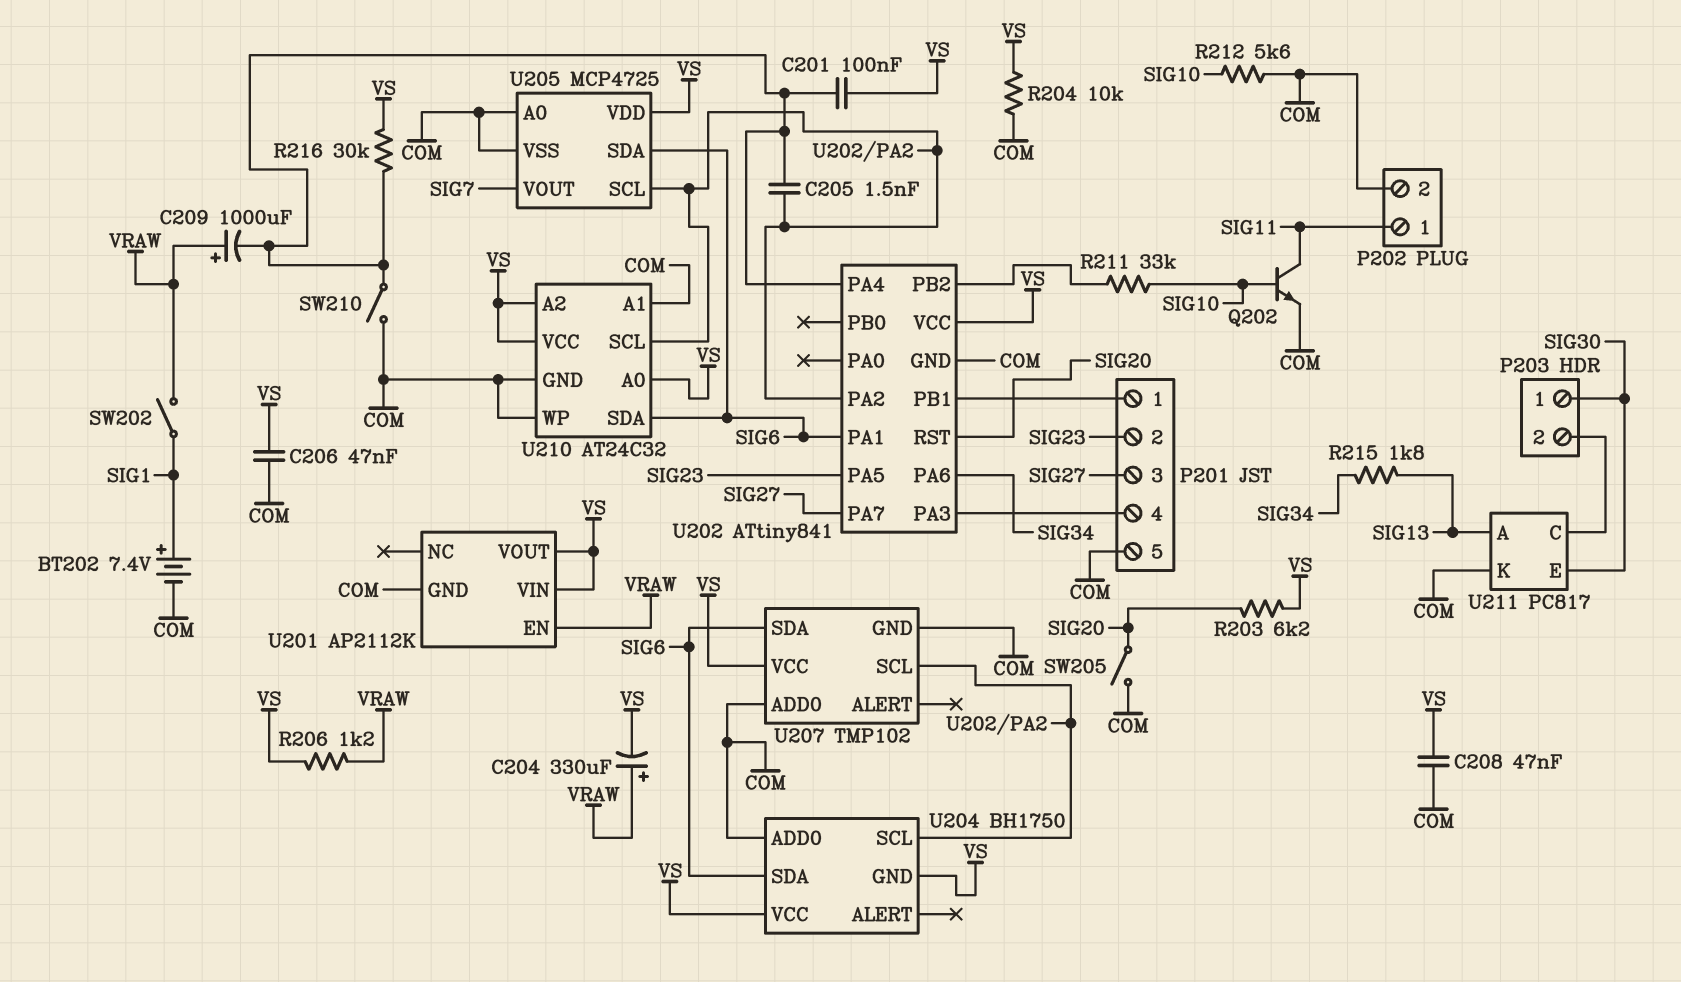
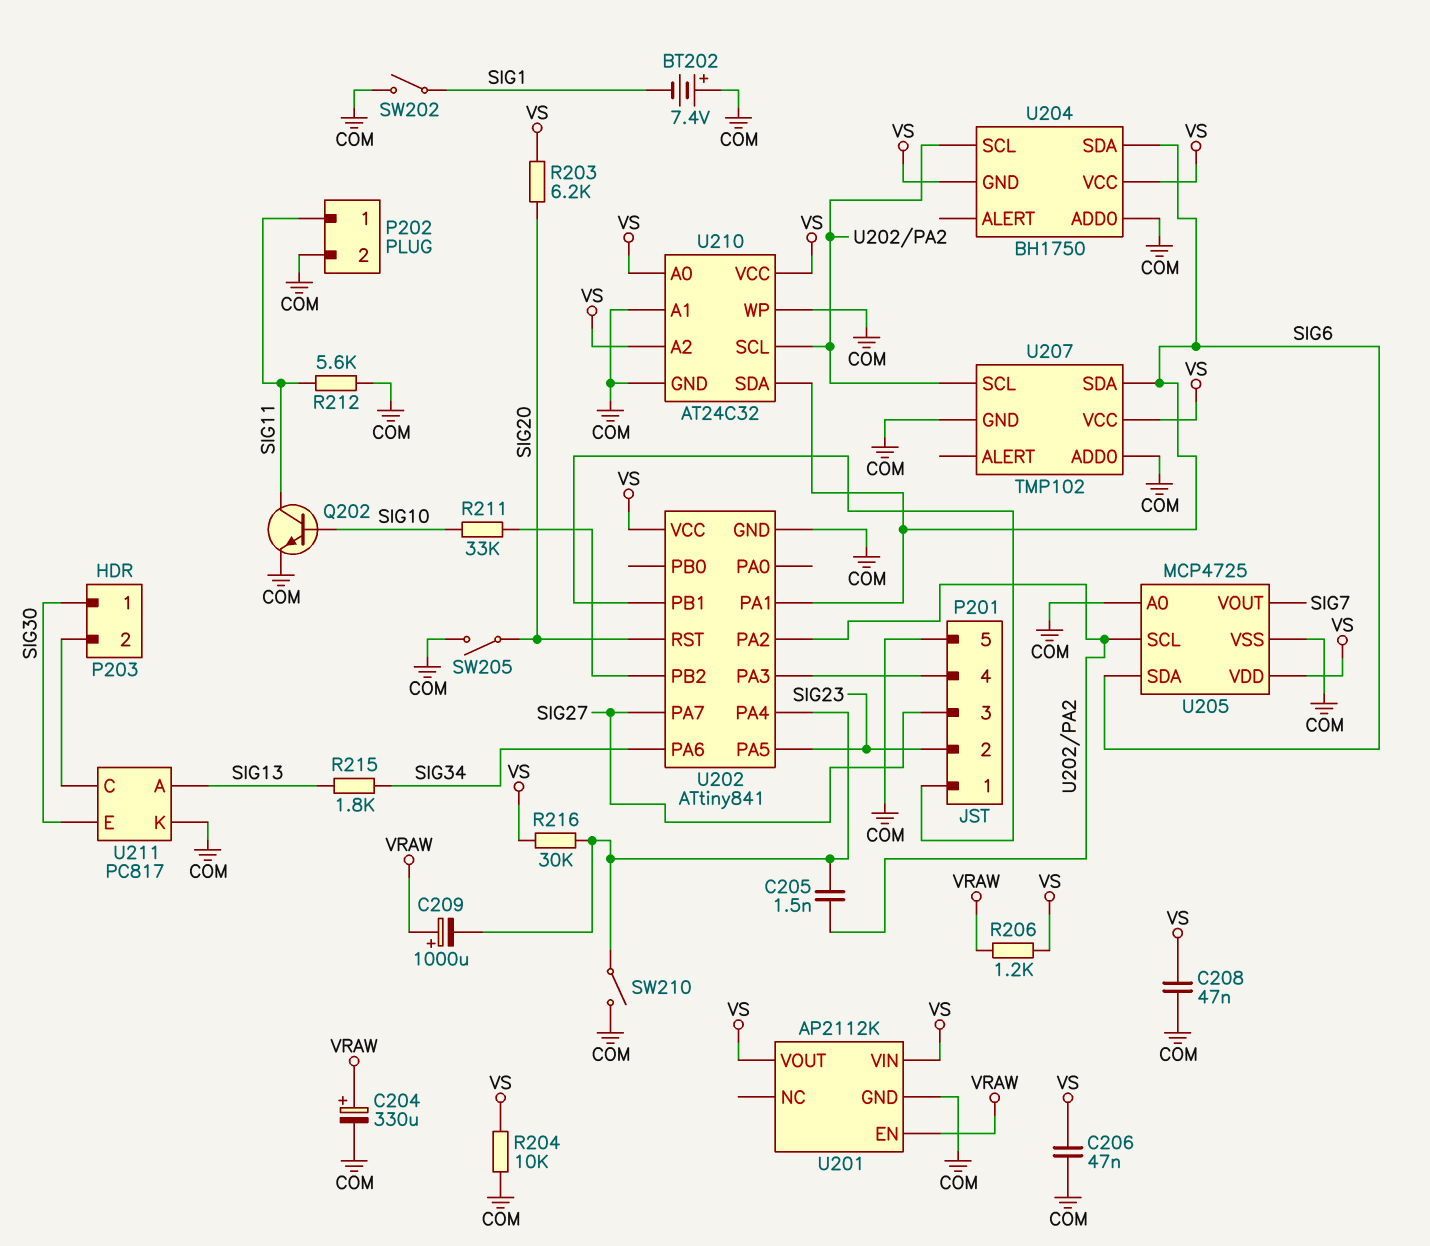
BT202: 7.4V (plus SIG1, minus COM) -> 7.4V (plus COM, minus SIG1)
C201: 100nF (U202/PA4, VS) -> none
C204: 330uF (plus VRAW, minus VS) -> 330uF (plus VRAW, minus COM)
R212: 5.6k (COM, SIG10) -> 5.6k (COM, SIG11)
SW202: switch (SIG1, VRAW) -> switch (COM, SIG1)

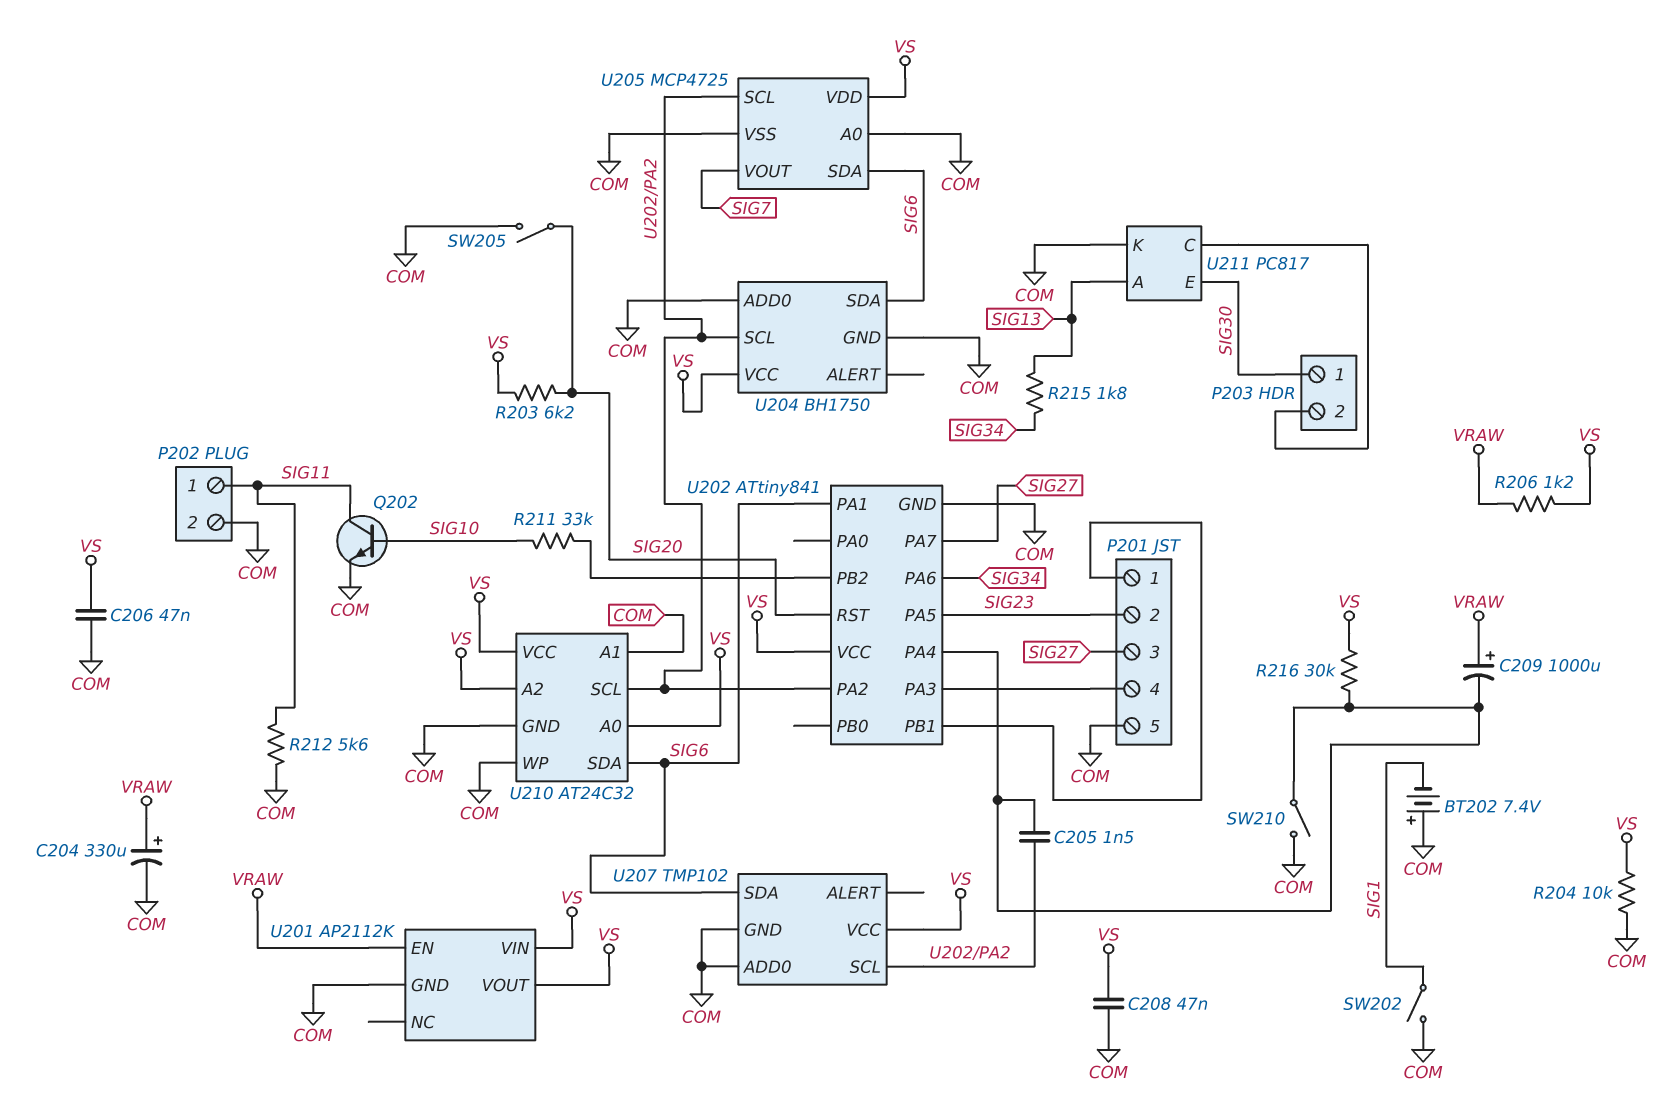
U204 pin GND: VS -> COM

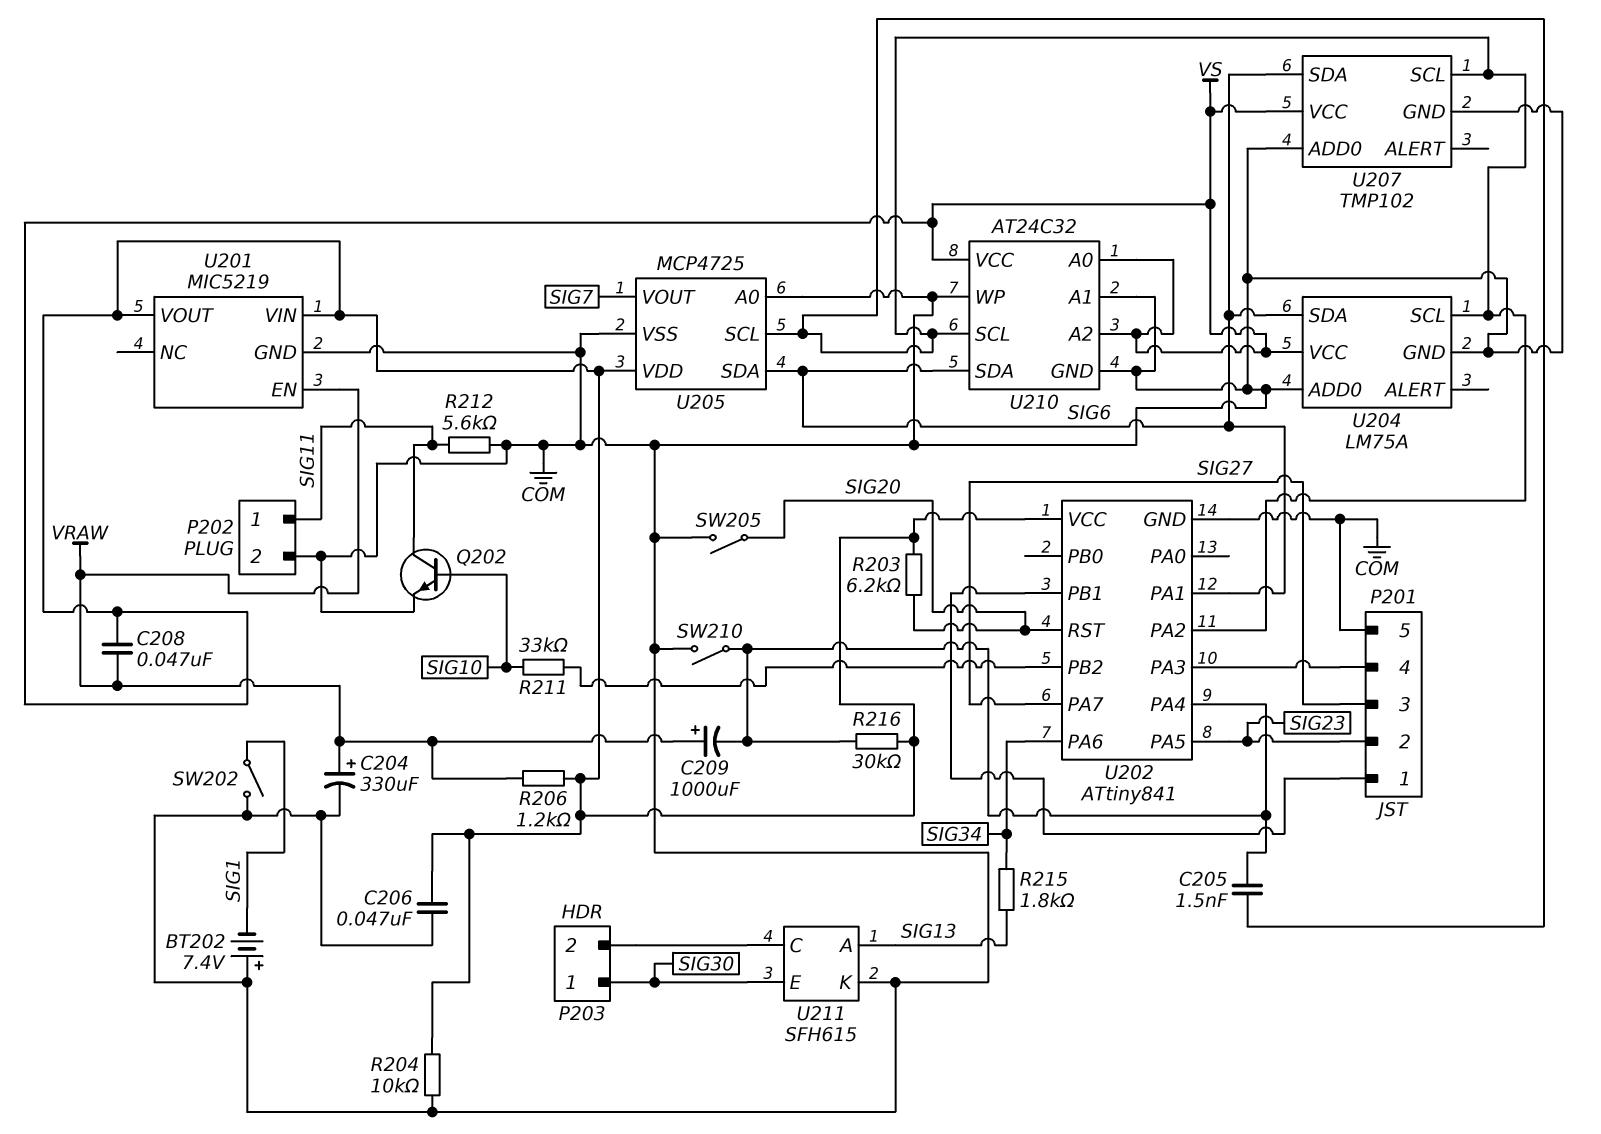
C208: 47nF (COM, VS) -> 47nF (VRAW, VS)
U201: AP2112K -> MIC5219
U204: BH1750 -> LM75A
U211: PC817 -> SFH615

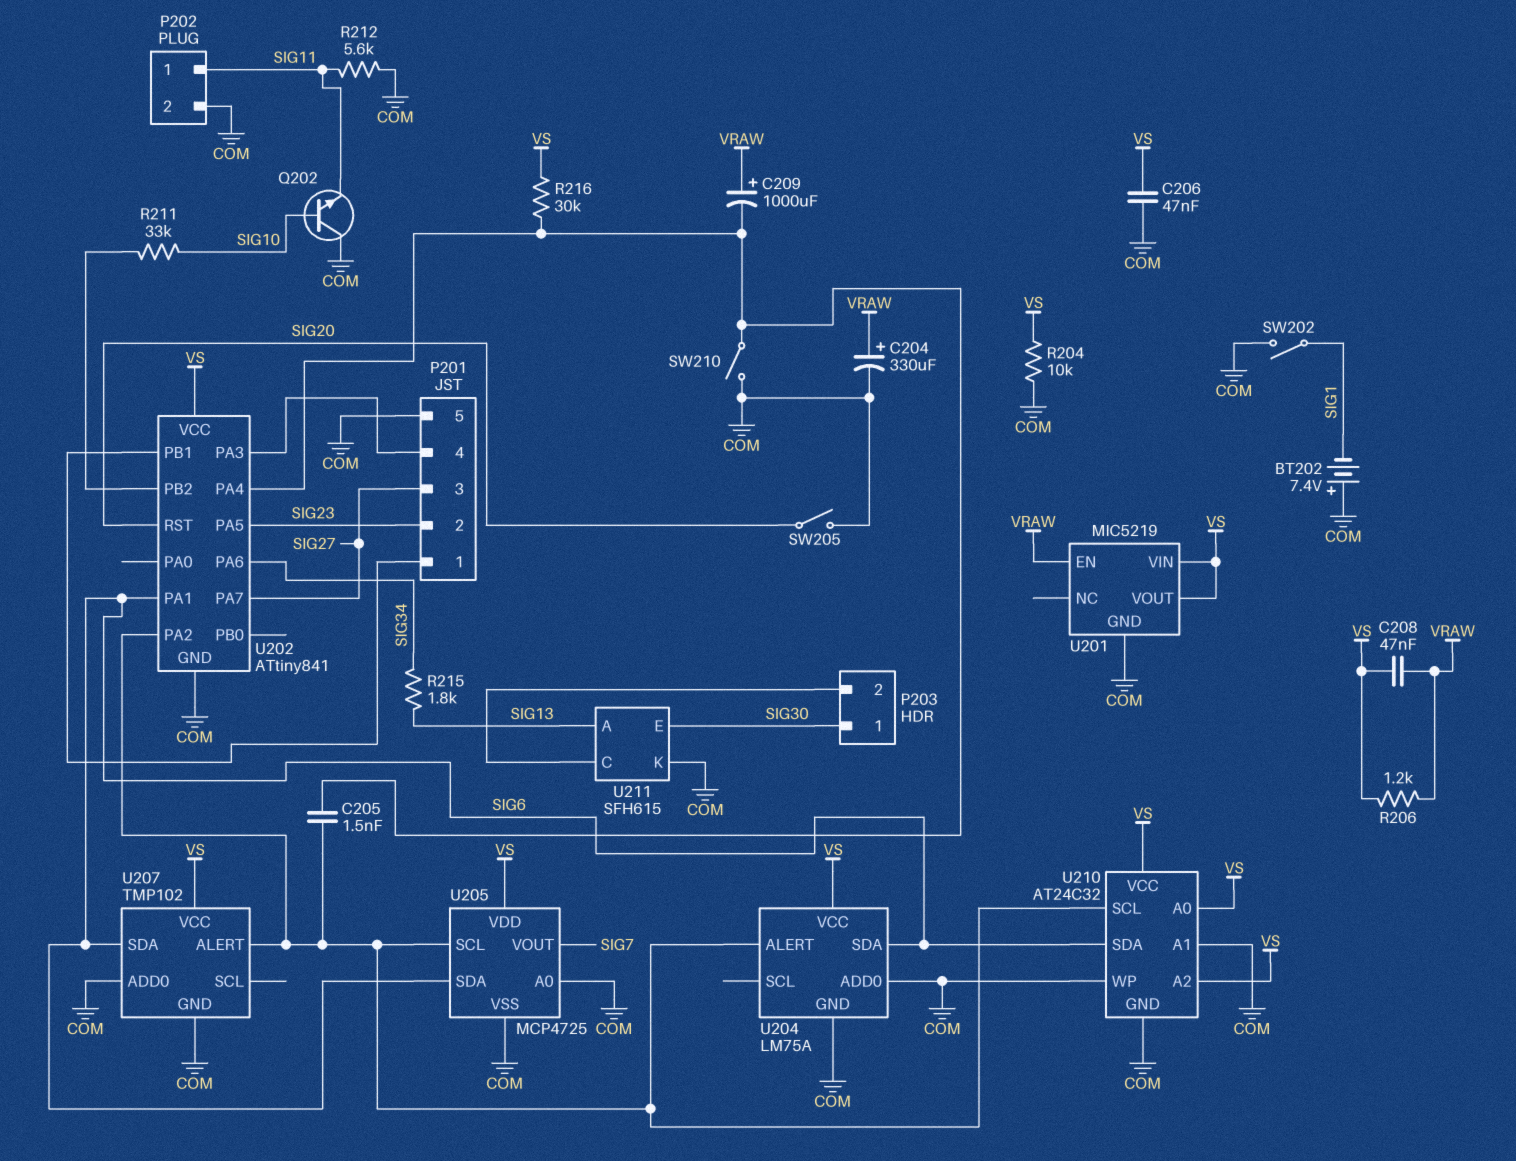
Q202: NPN (B SIG10, C SIG11, E COM) -> NPN (B SIG10, C COM, E SIG11)
R203: 6.2k (SIG20, VS) -> none
U204 pin ALERT: none -> U202/PA2
U204 pin SCL: U202/PA2 -> none
U207 pin ALERT: none -> U202/PA2
U207 pin SCL: U202/PA2 -> none

